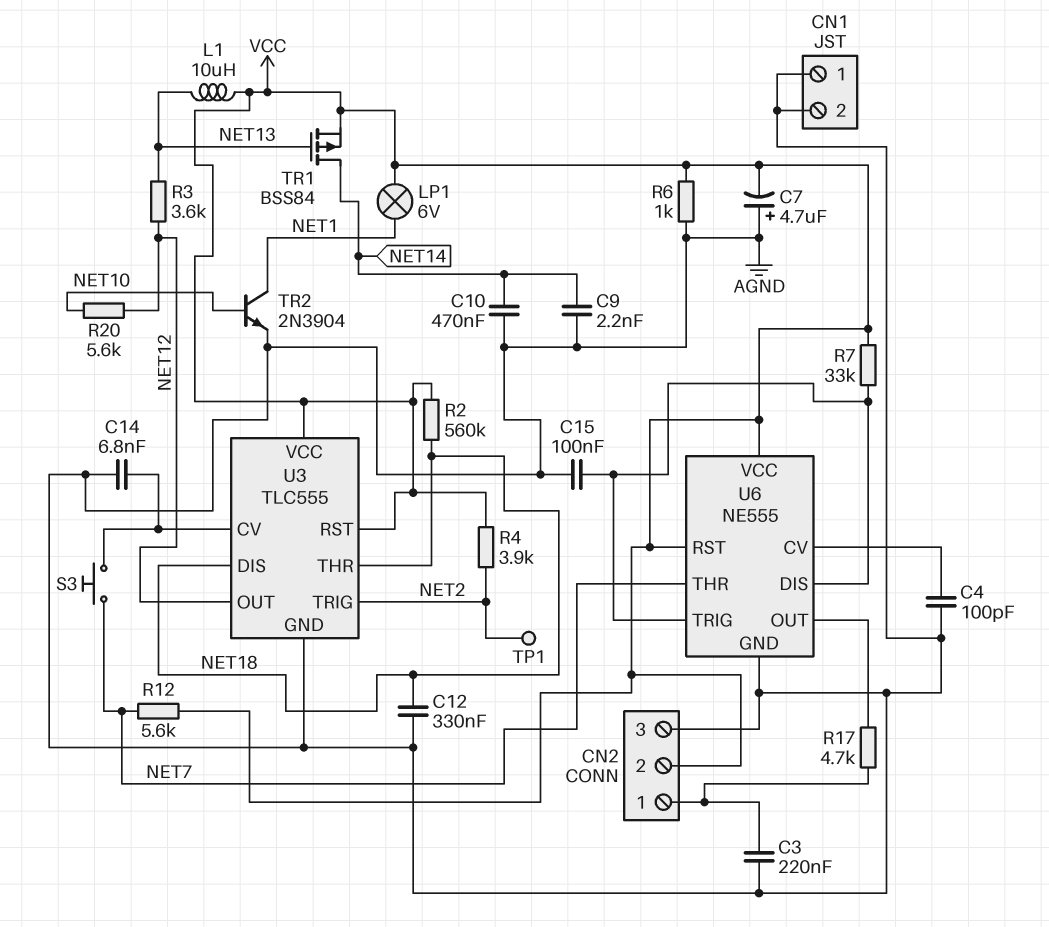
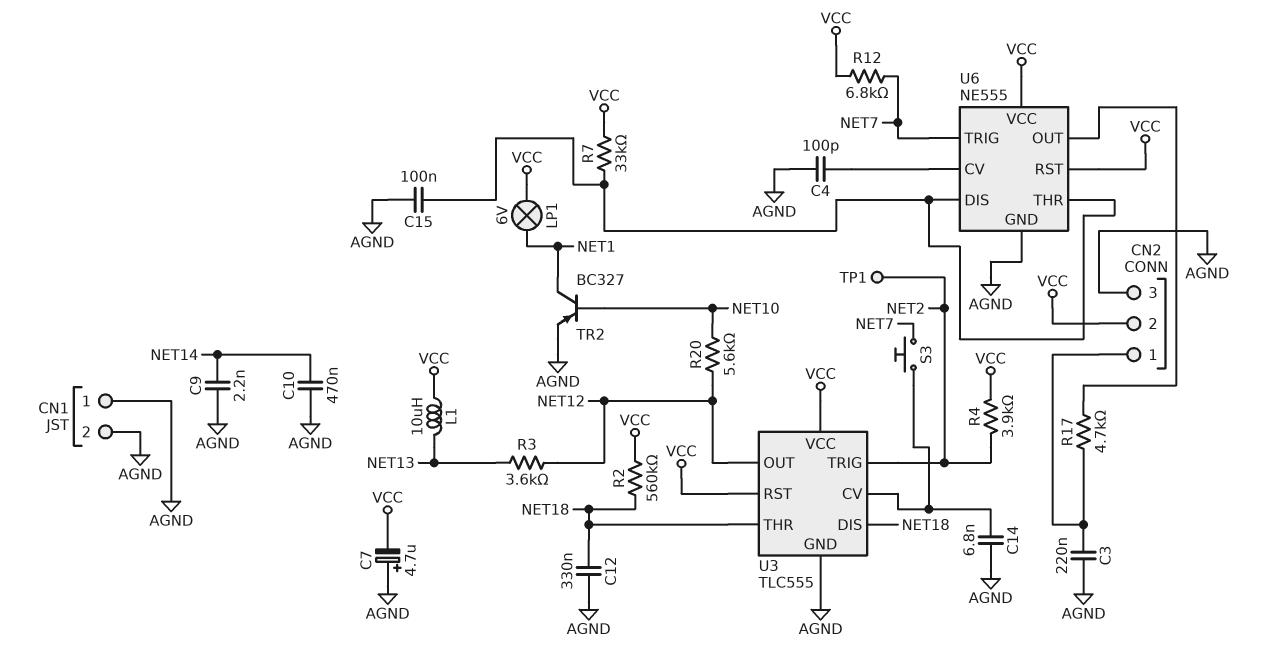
R6: 1k (AGND, VCC) -> none
R12: 5.6k (NET7, VCC) -> 6.8k (NET7, VCC)
TR1: PMOS BSS84 (G NET13, D NET14, S VCC) -> none
TR2: NPN 2N3904 (B NET10, C NET1, E AGND) -> PNP BC327 (B NET10, C NET1, E AGND)
U6 pin THR: NET7 -> U6/DIS
U6 pin TRIG: U6/DIS -> NET7

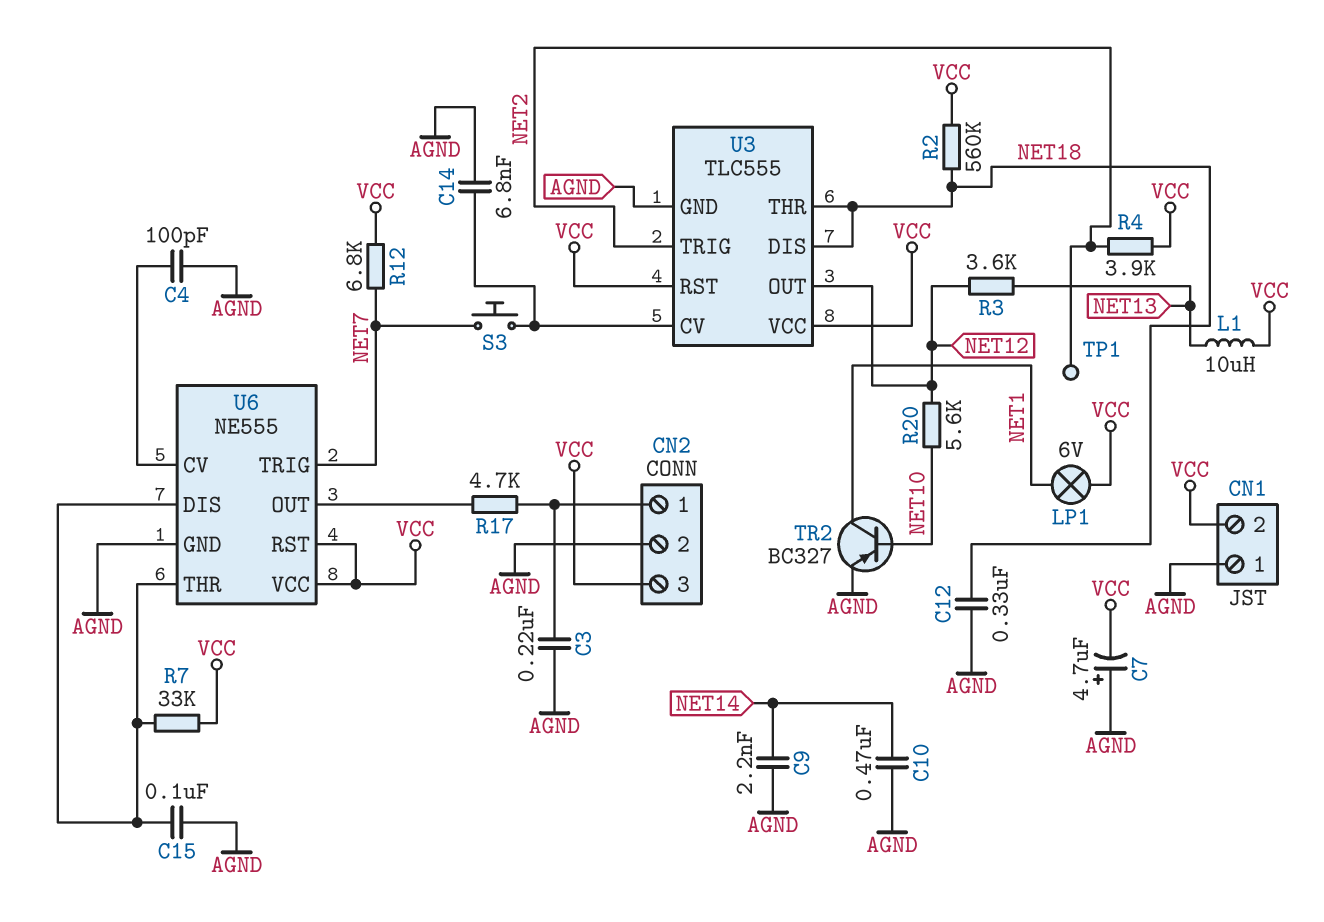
CN1 pin 2: AGND -> VCC
CN2 pin 2: VCC -> AGND
CN2 pin 3: AGND -> VCC

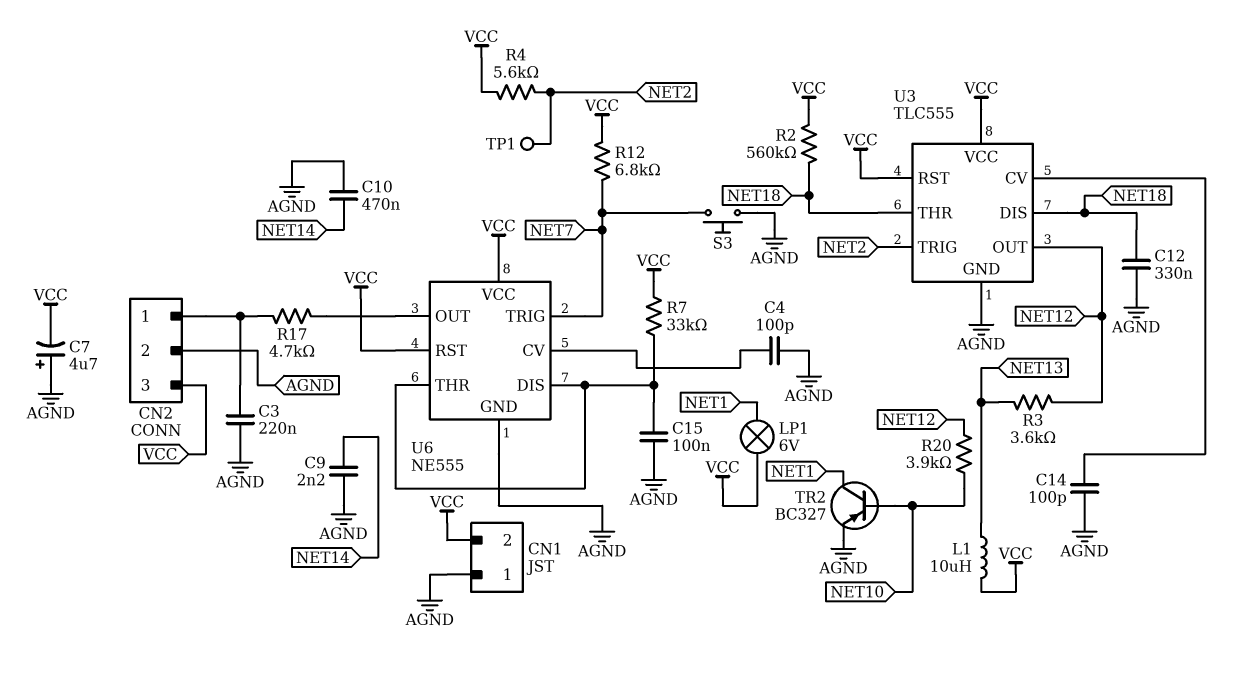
C14: 6.8nF (AGND, U3/CV) -> 100pF (AGND, U3/CV)
R4: 3.9k (NET2, VCC) -> 5.6k (NET2, VCC)
R20: 5.6k (NET10, NET12) -> 3.9k (NET10, NET12)
S3: button (NET7, U3/CV) -> button (AGND, NET7)

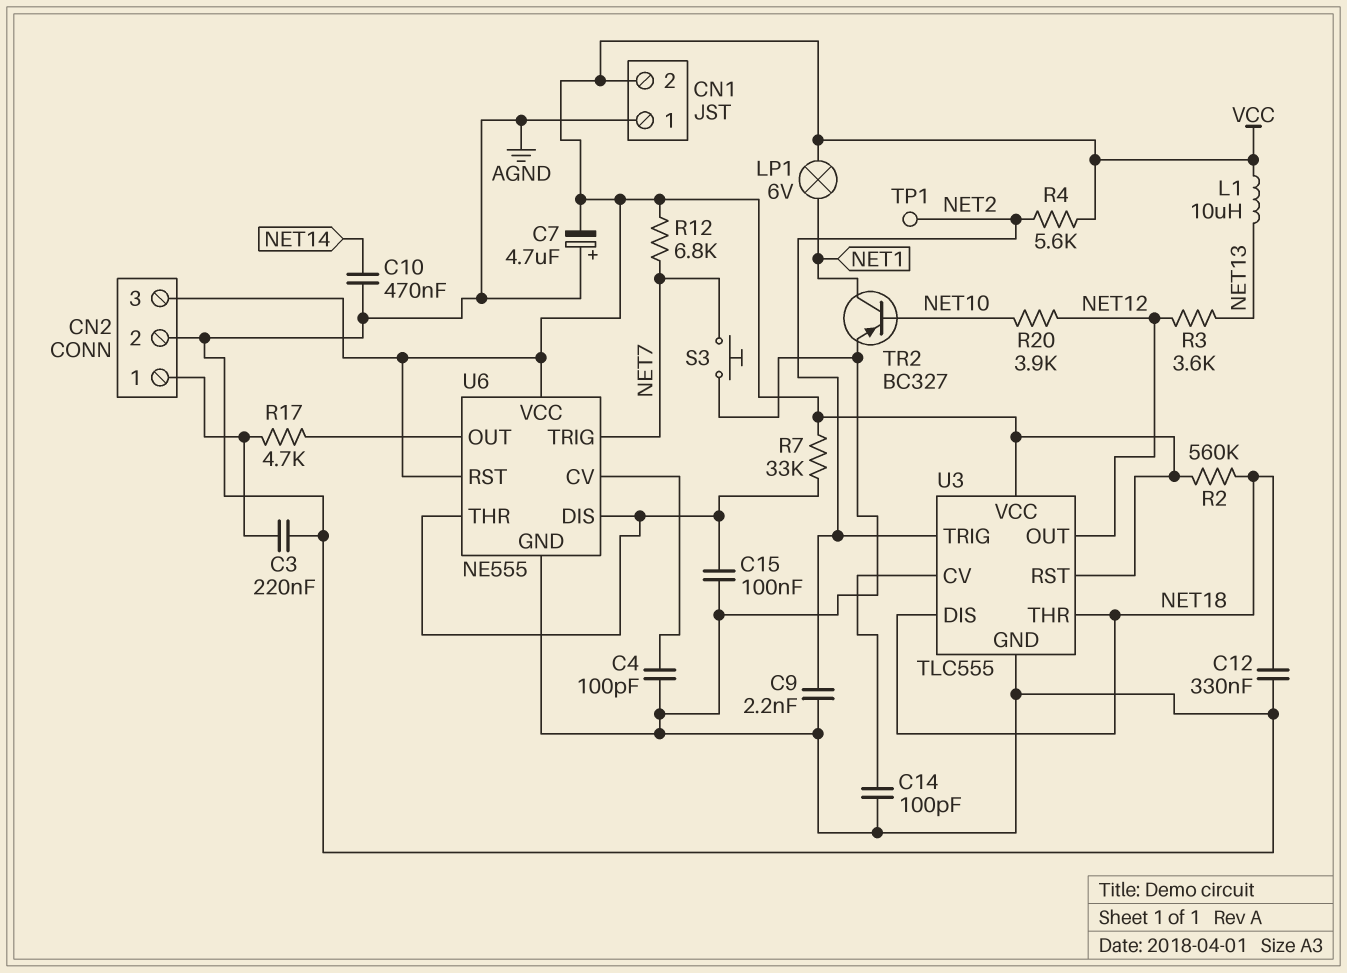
C9: 2.2nF (AGND, NET14) -> 2.2nF (AGND, NET2)

